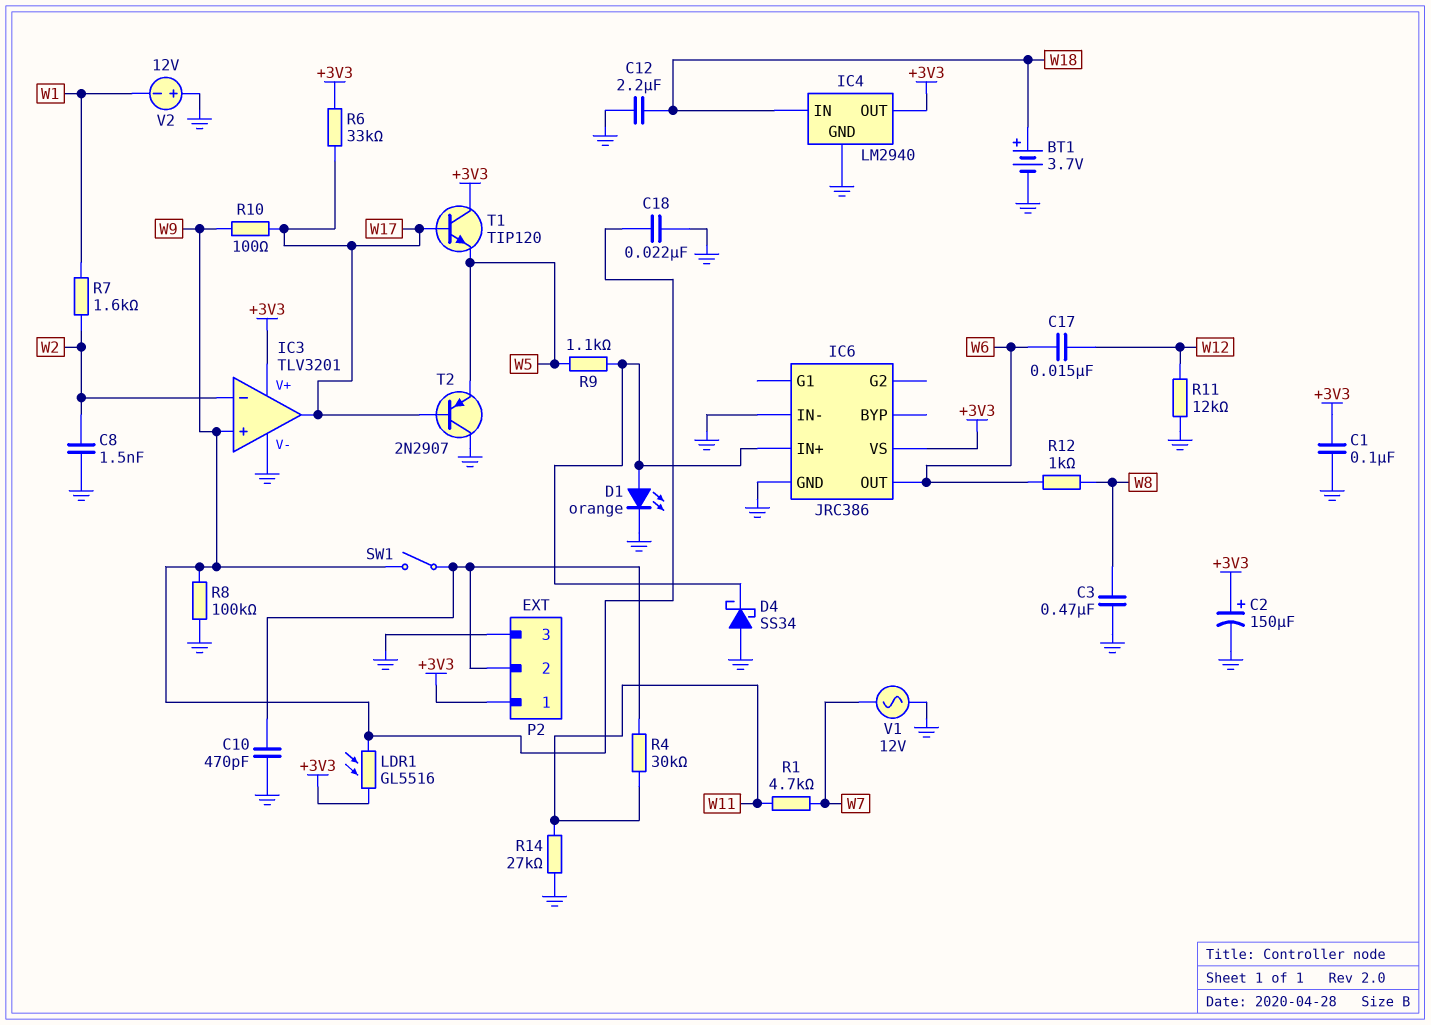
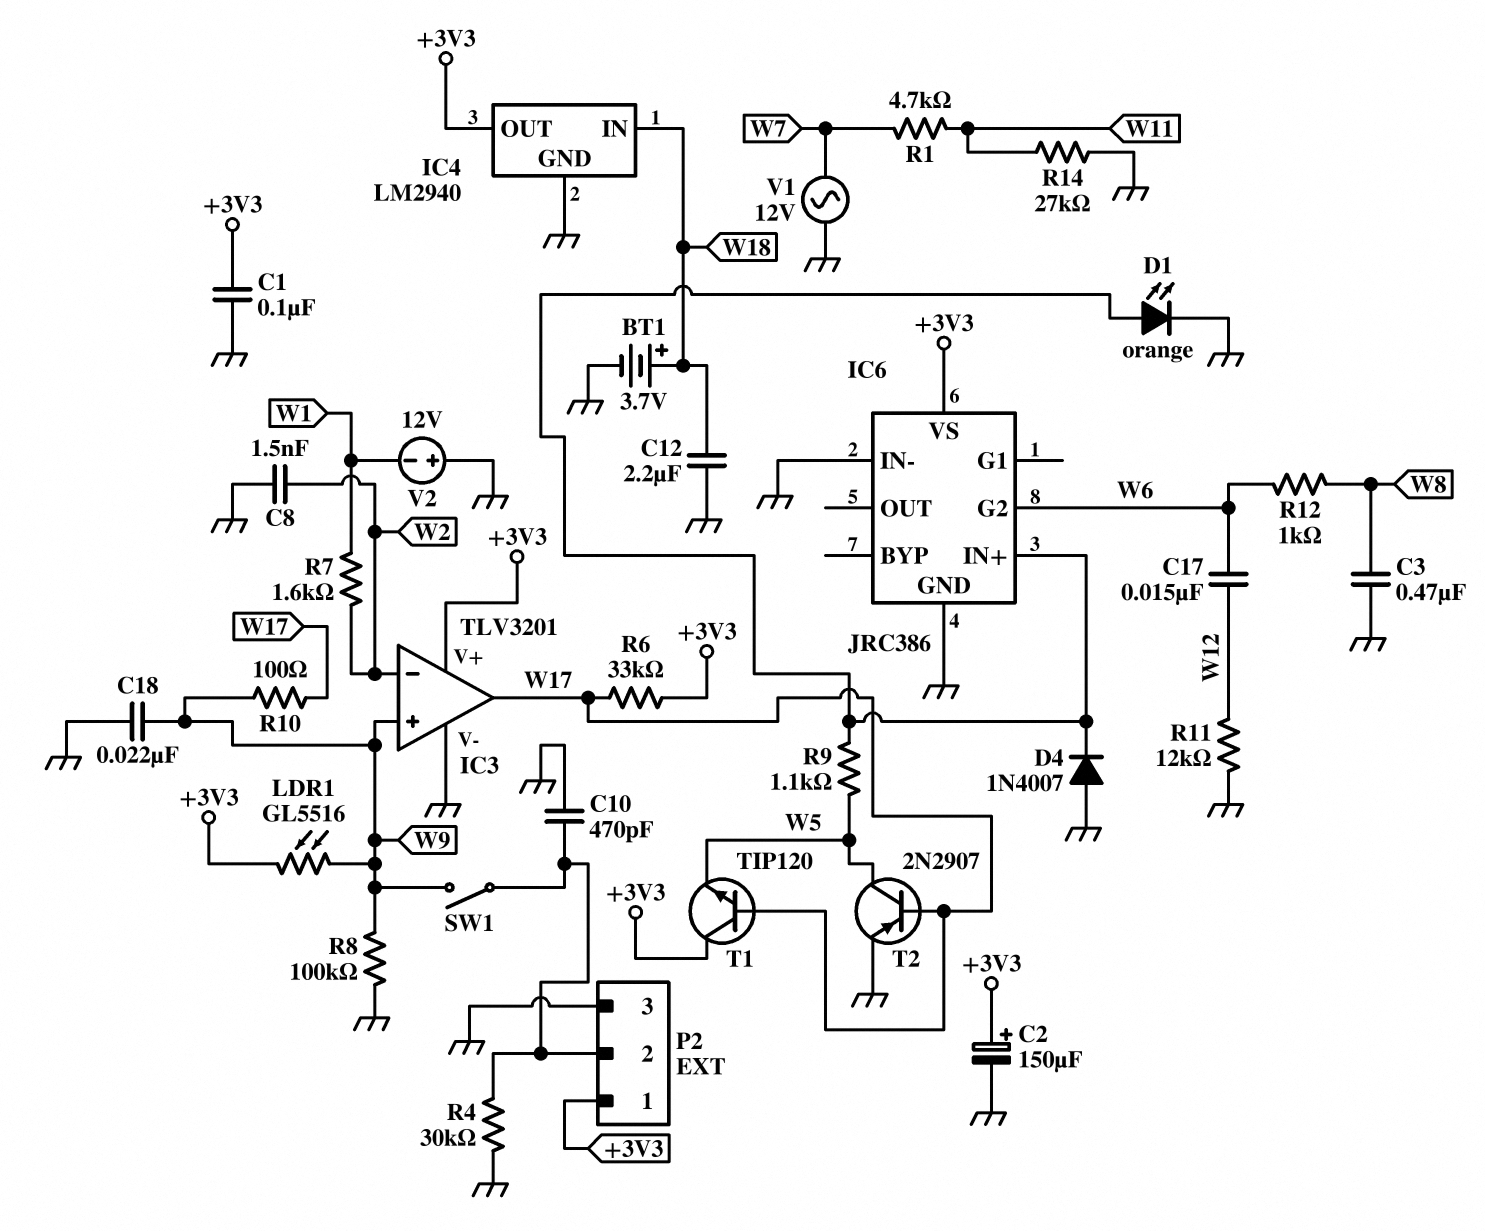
D4: schottky SS34 (A GND, K IC6/IN+) -> diode 1N4007 (A GND, K IC6/IN+)
IC6 pin G2: none -> W6
IC6 pin OUT: W6 -> none
R4: 30k (P2/2, W11) -> 30k (GND, P2/2)
T2: PNP 2N2907 (B W17, C GND, E W5) -> PNP 2N2907 (B W17, C W5, E GND)

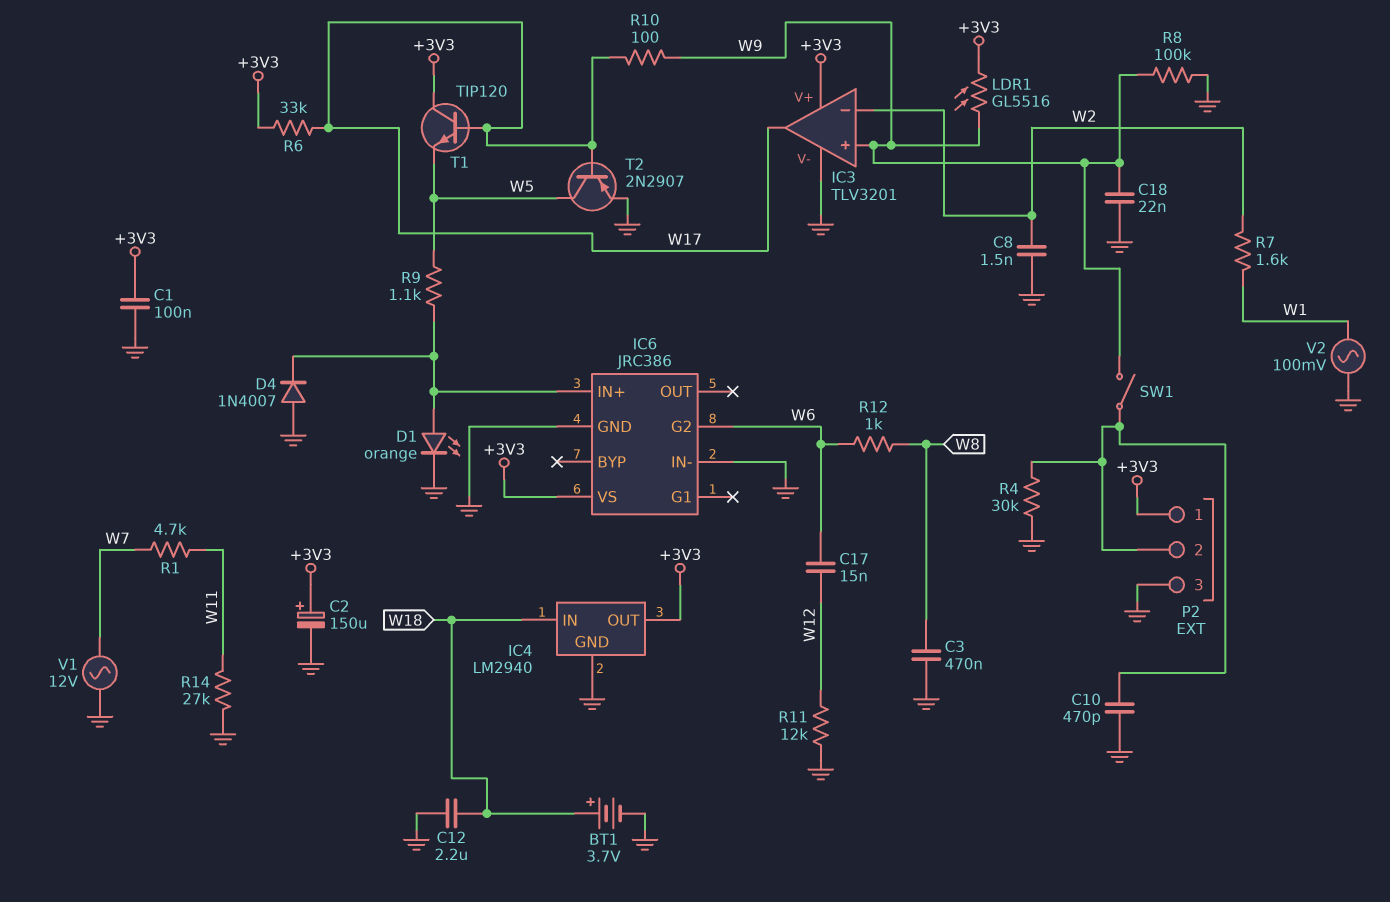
V2: 12V (plus GND, minus W1) -> AC 100mV (GND, W1)

